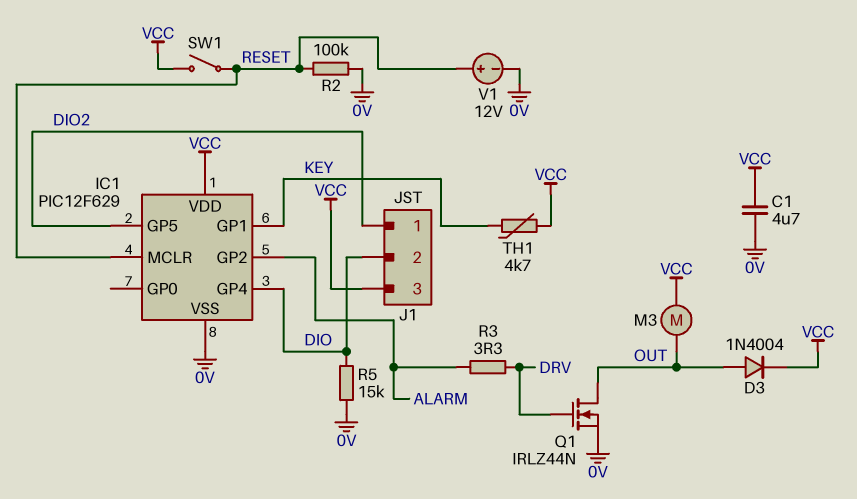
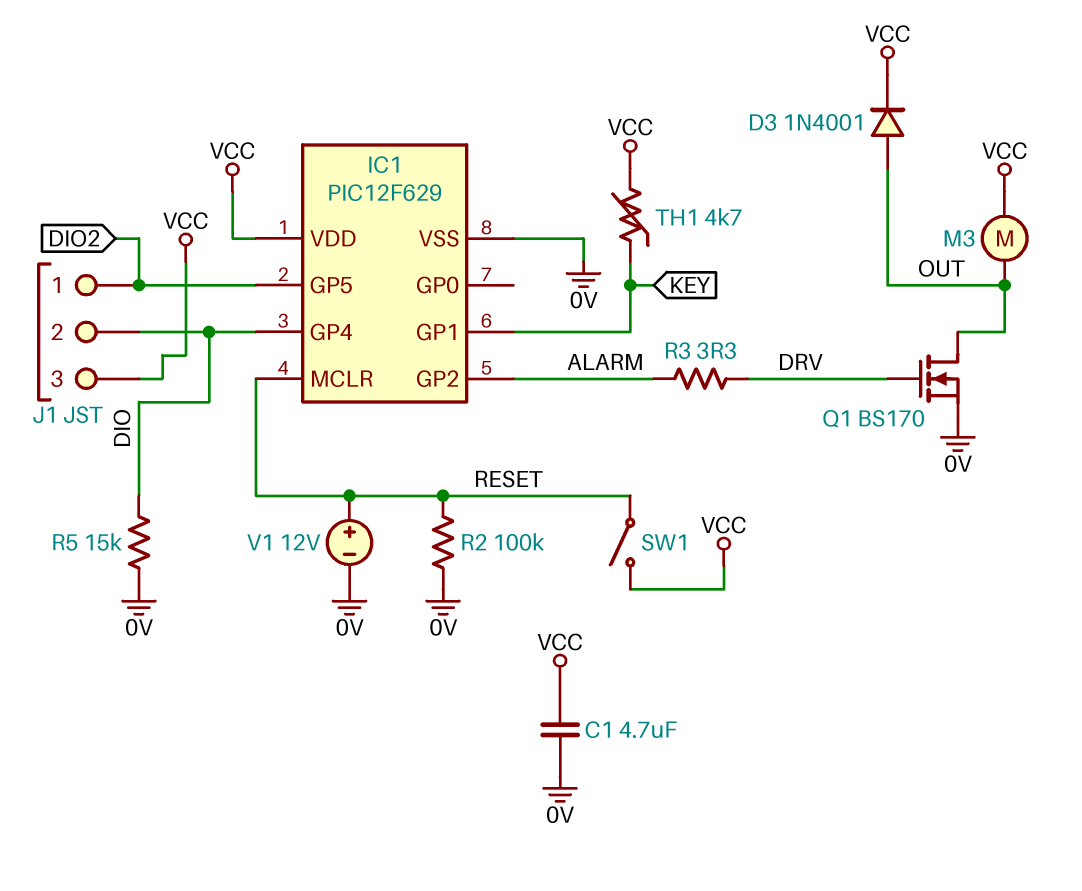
D3: diode 1N4004 (A OUT, K VCC) -> diode 1N4001 (A OUT, K VCC)
Q1: NMOS IRLZ44N (G DRV, D OUT, S 0V) -> NMOS BS170 (G DRV, D OUT, S 0V)

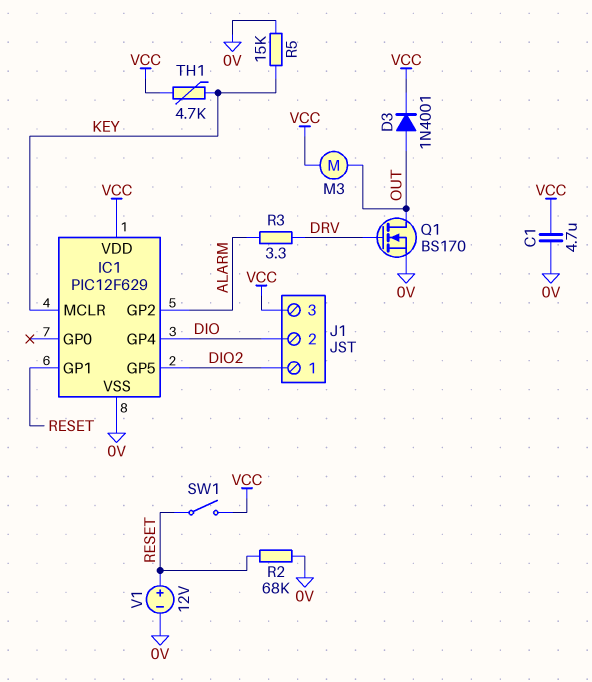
IC1 pin GP1: KEY -> RESET
IC1 pin MCLR: RESET -> KEY
R2: 100k (0V, RESET) -> 68k (0V, RESET)
R5: 15k (0V, DIO) -> 15k (0V, KEY)

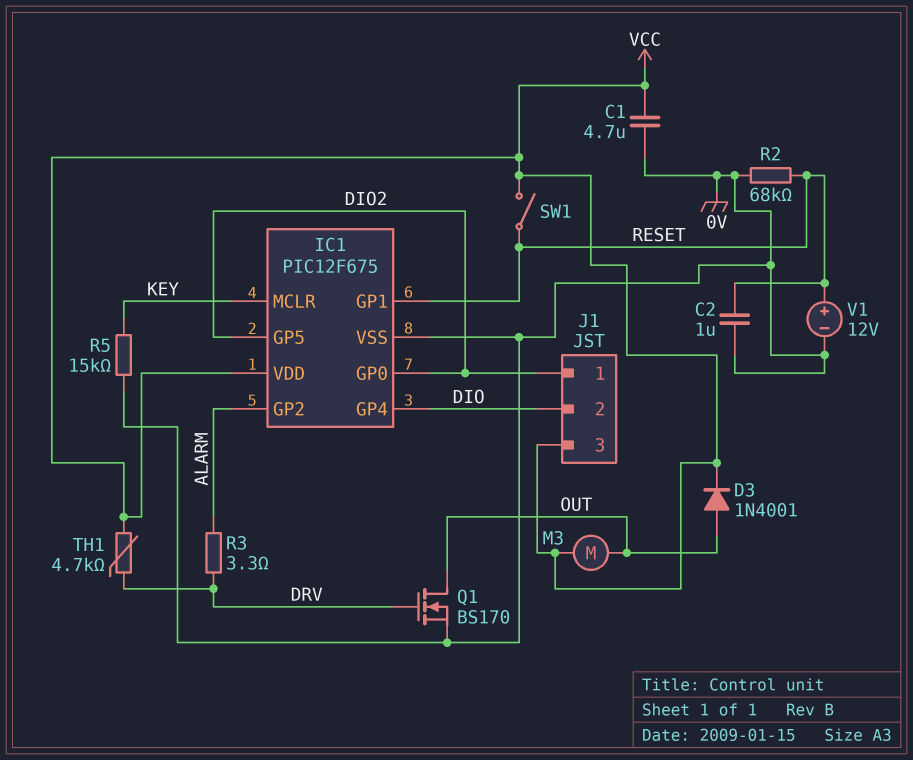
C2: none -> 1uF (0V, RESET)
IC1: PIC12F629 -> PIC12F675
IC1 pin GP0: none -> DIO2
TH1: 4.7k (KEY, VCC) -> 4.7k (DRV, VCC)

